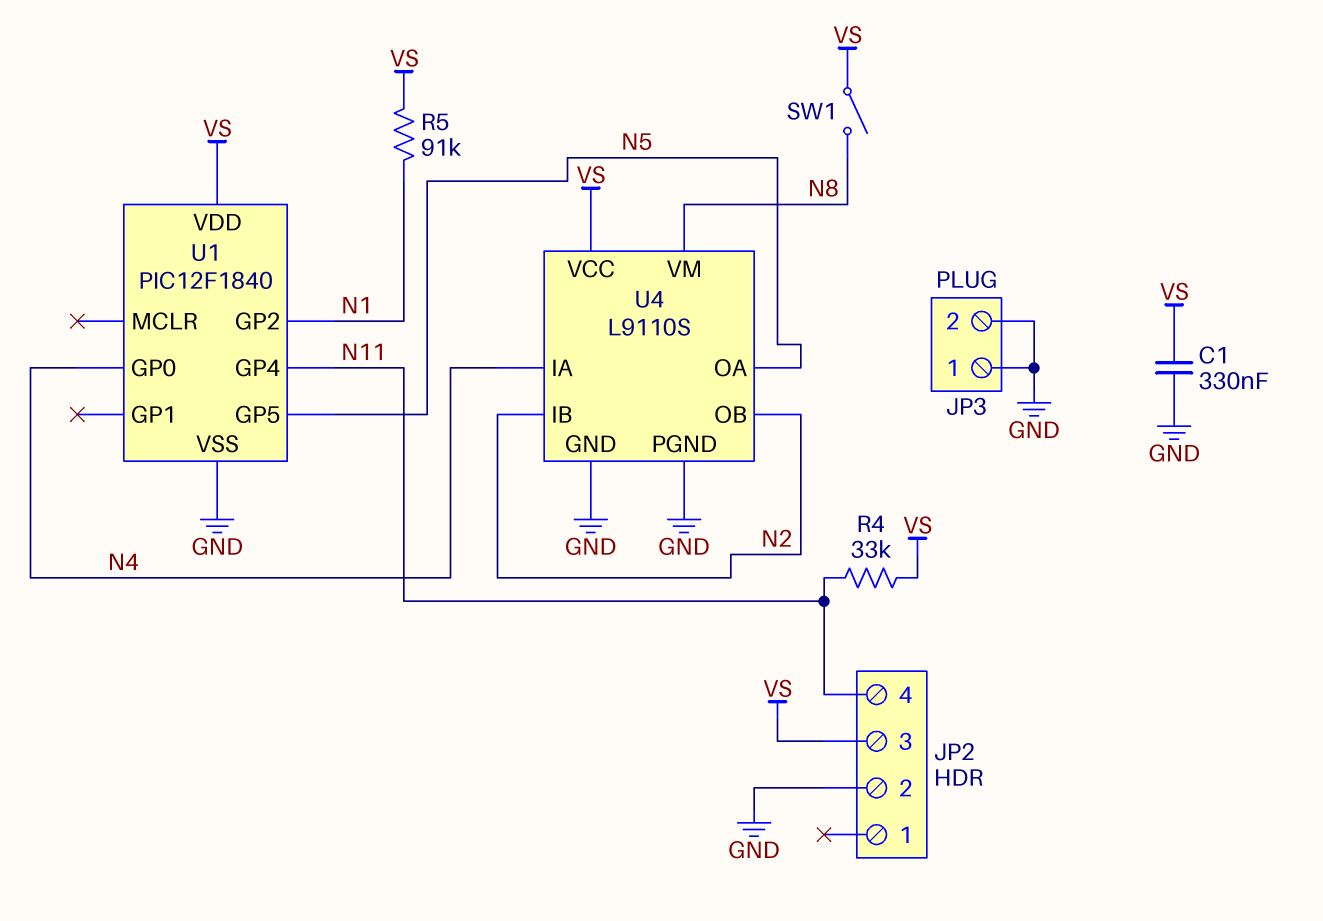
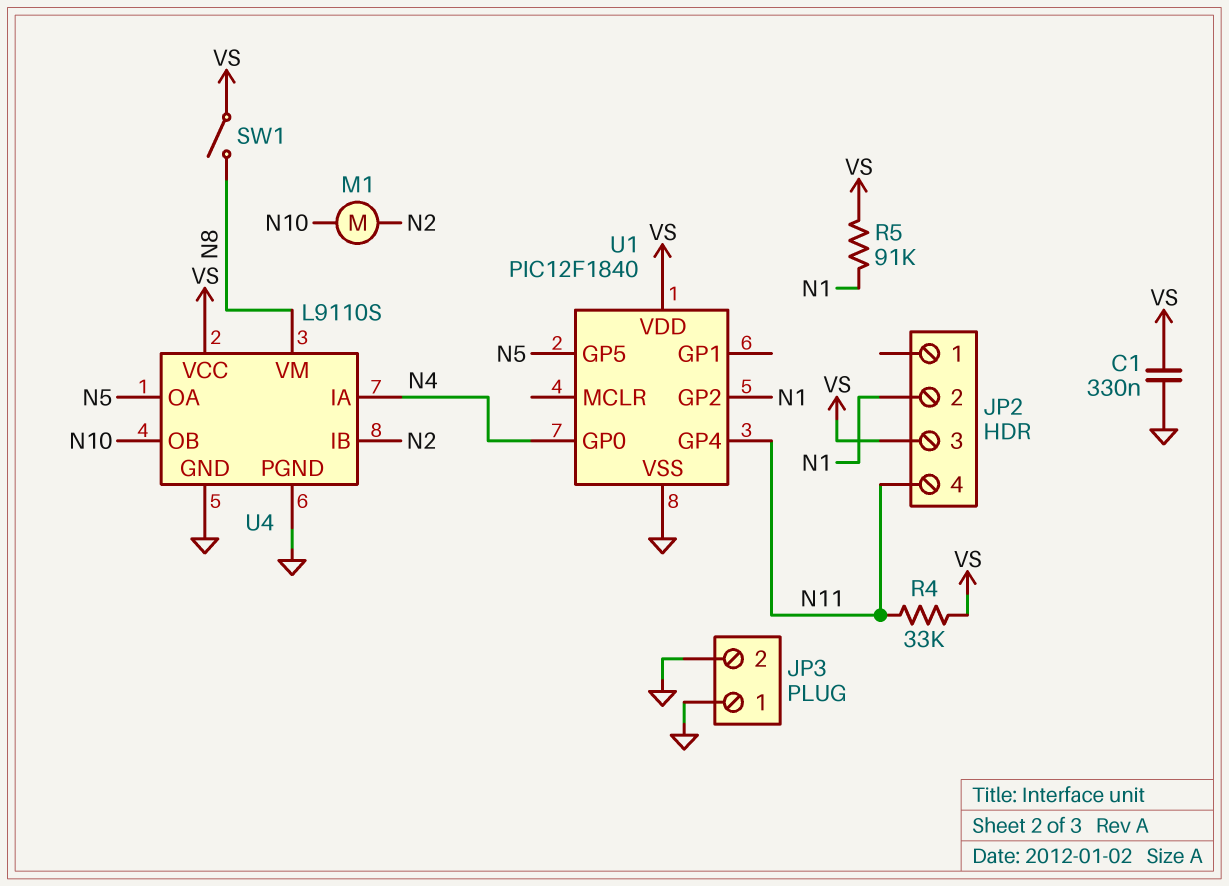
JP2 pin 2: GND -> N1
M1: none -> motor (N2, N10)
U4 pin OB: N2 -> N10

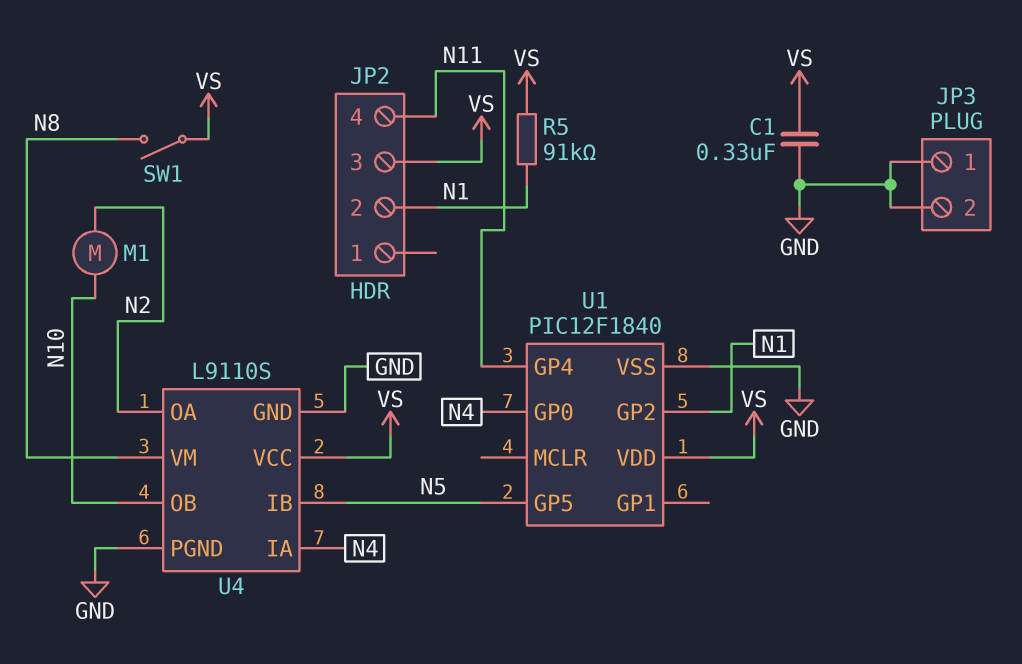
R4: 33k (N11, VS) -> none
U4 pin IB: N2 -> N5
U4 pin OA: N5 -> N2

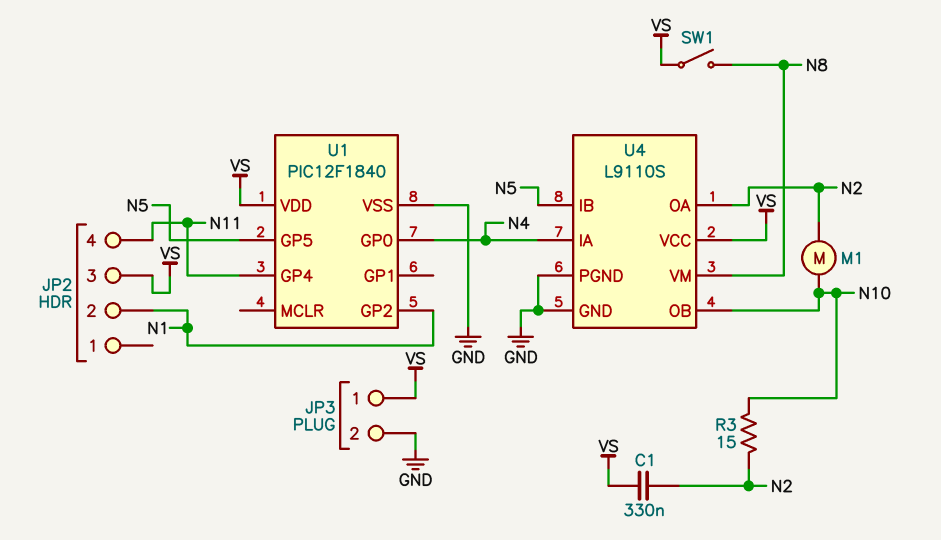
C1: 330nF (GND, VS) -> 330nF (N2, VS)
JP3 pin 1: GND -> VS
R3: none -> 15 (N2, N10)
R5: 91k (N1, VS) -> none

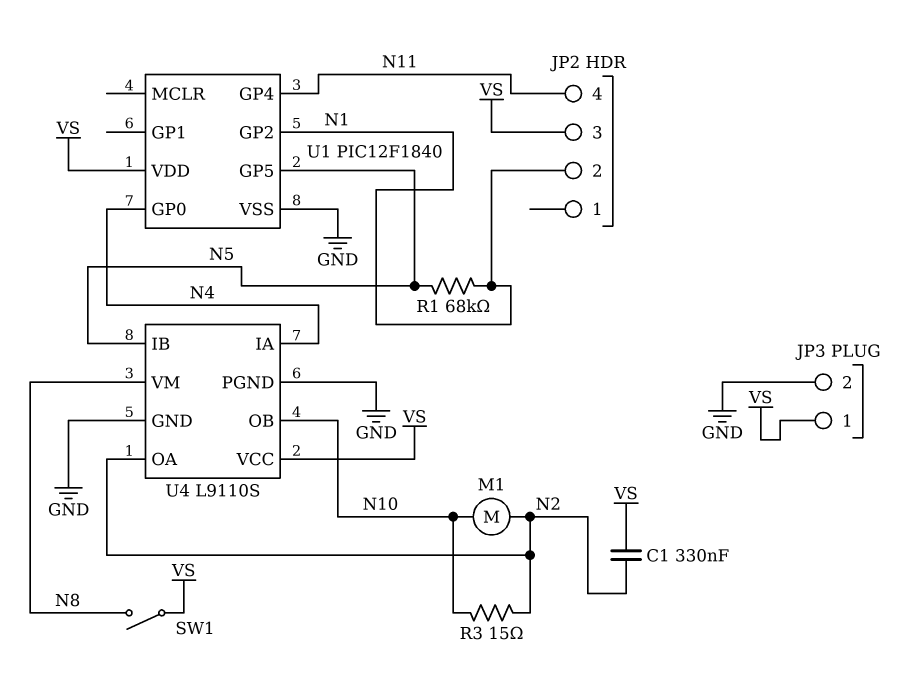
R1: none -> 68k (N1, N5)

